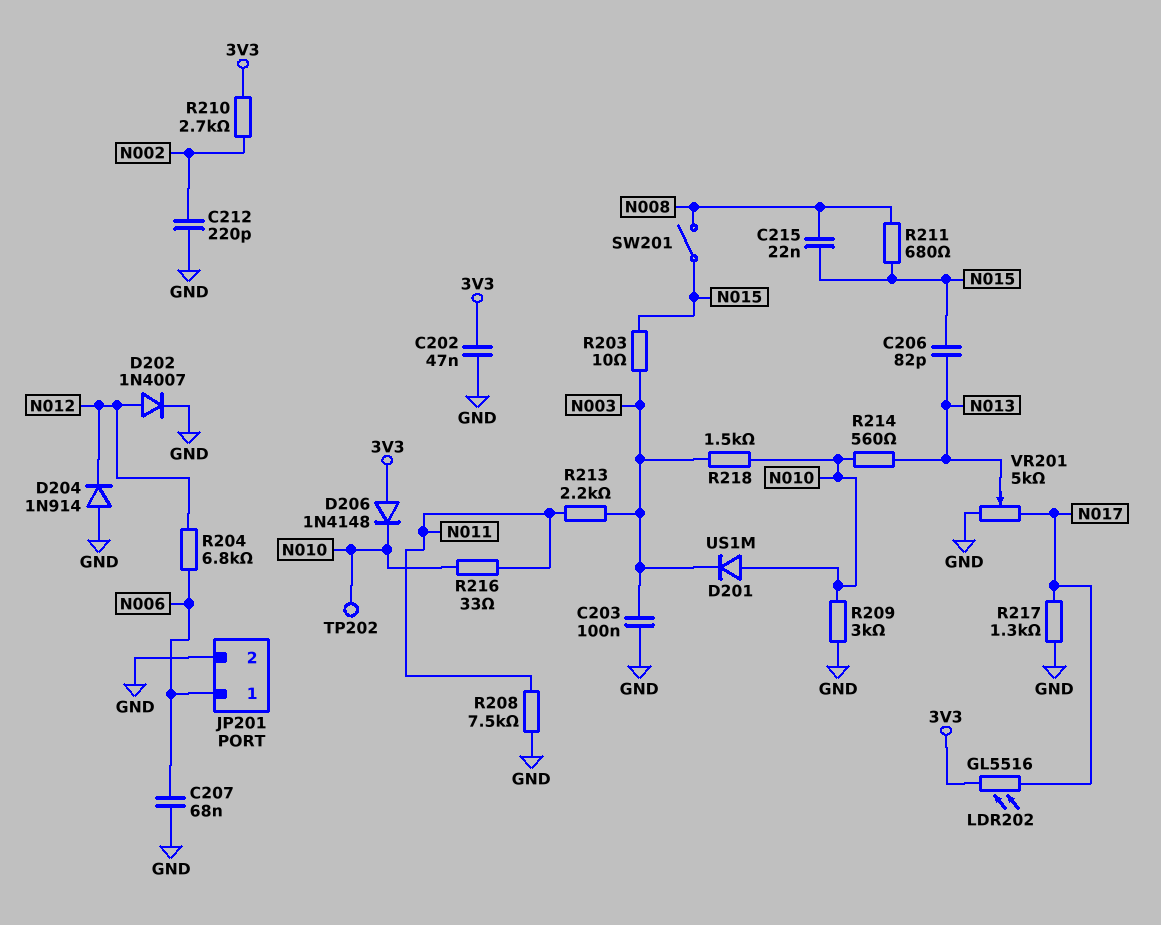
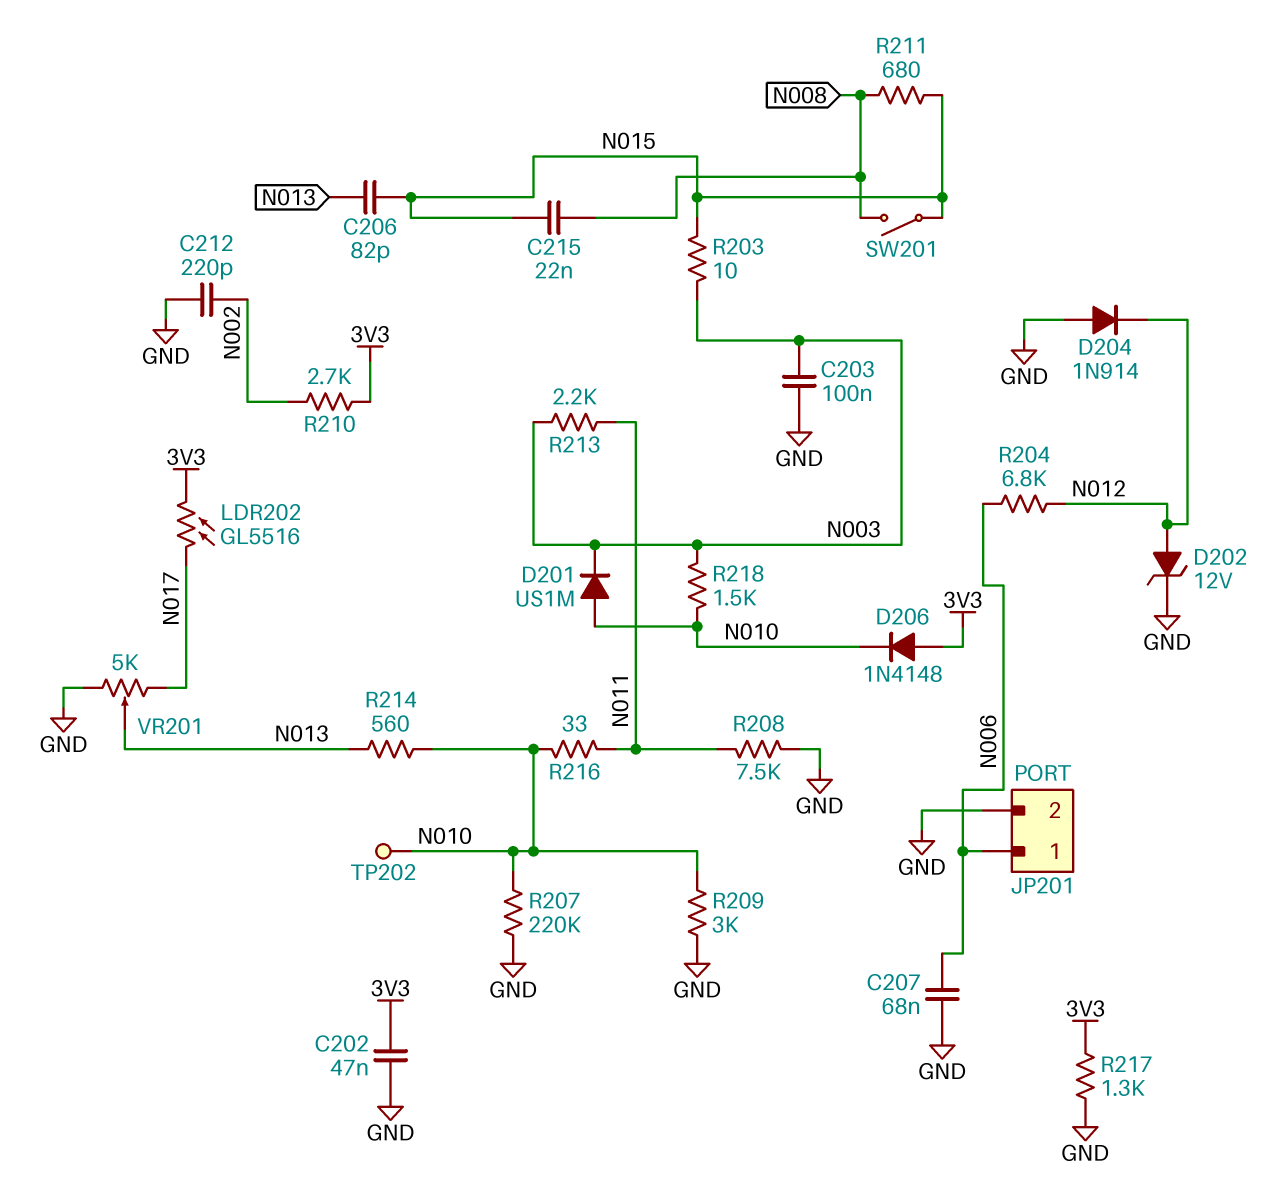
D202: diode 1N4007 (A N012, K GND) -> zener 12V (A N012, K GND)
R207: none -> 220k (GND, N010)
R217: 1.3k (GND, N017) -> 1.3k (3V3, GND)

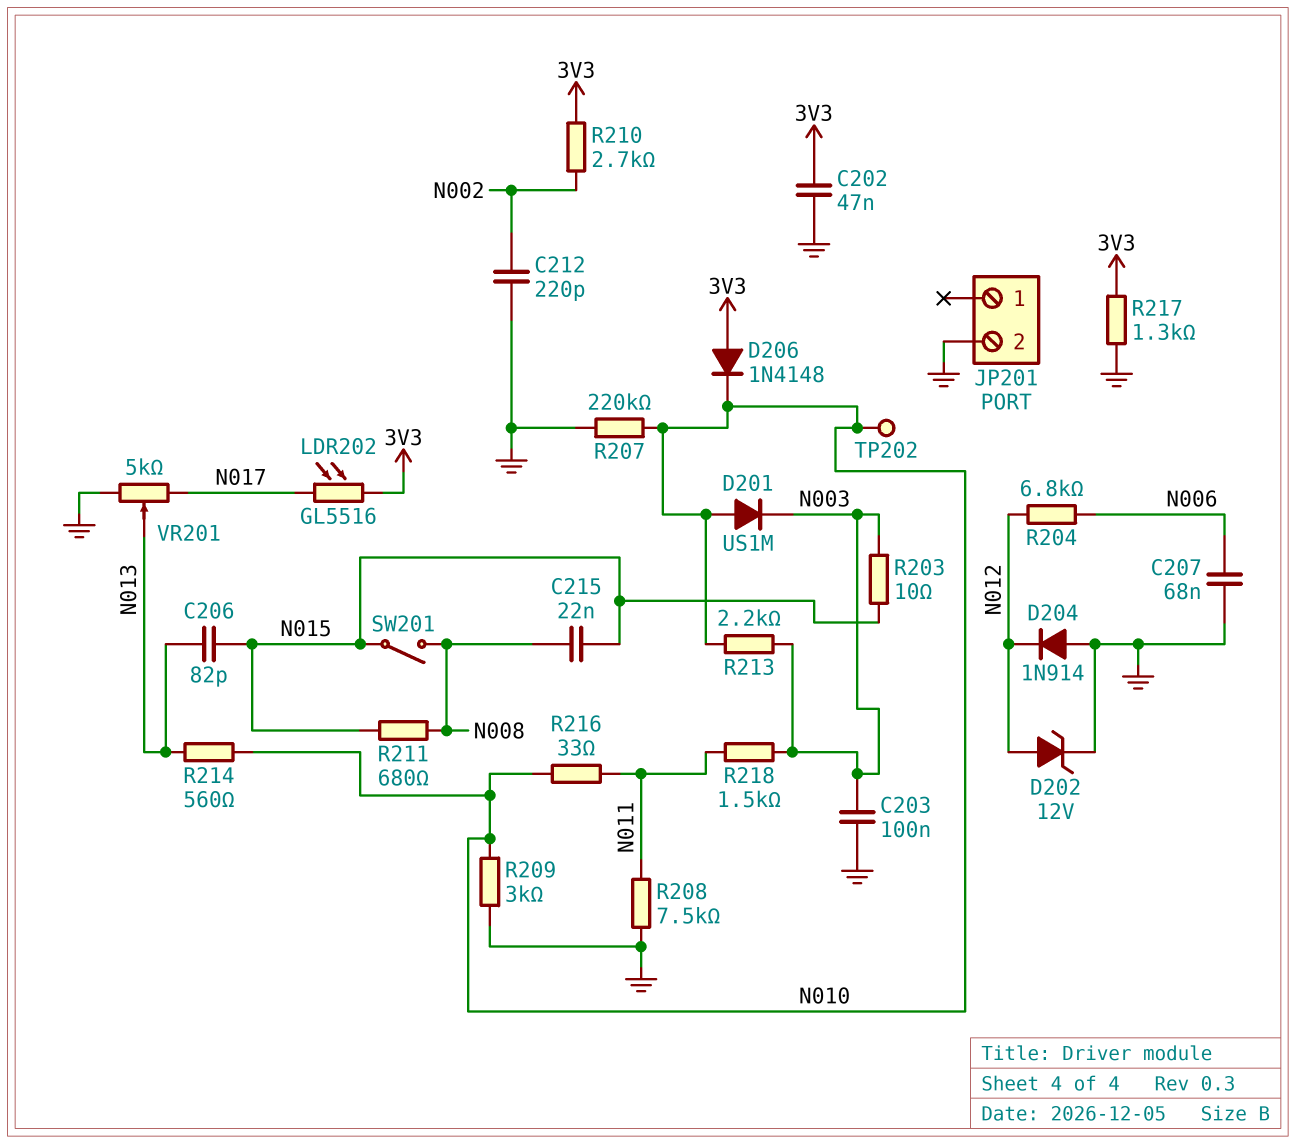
JP201 pin 1: N006 -> none
R213: 2.2k (N003, N011) -> 2.2k (N003, N010)
R218: 1.5k (N003, N010) -> 1.5k (N003, N011)

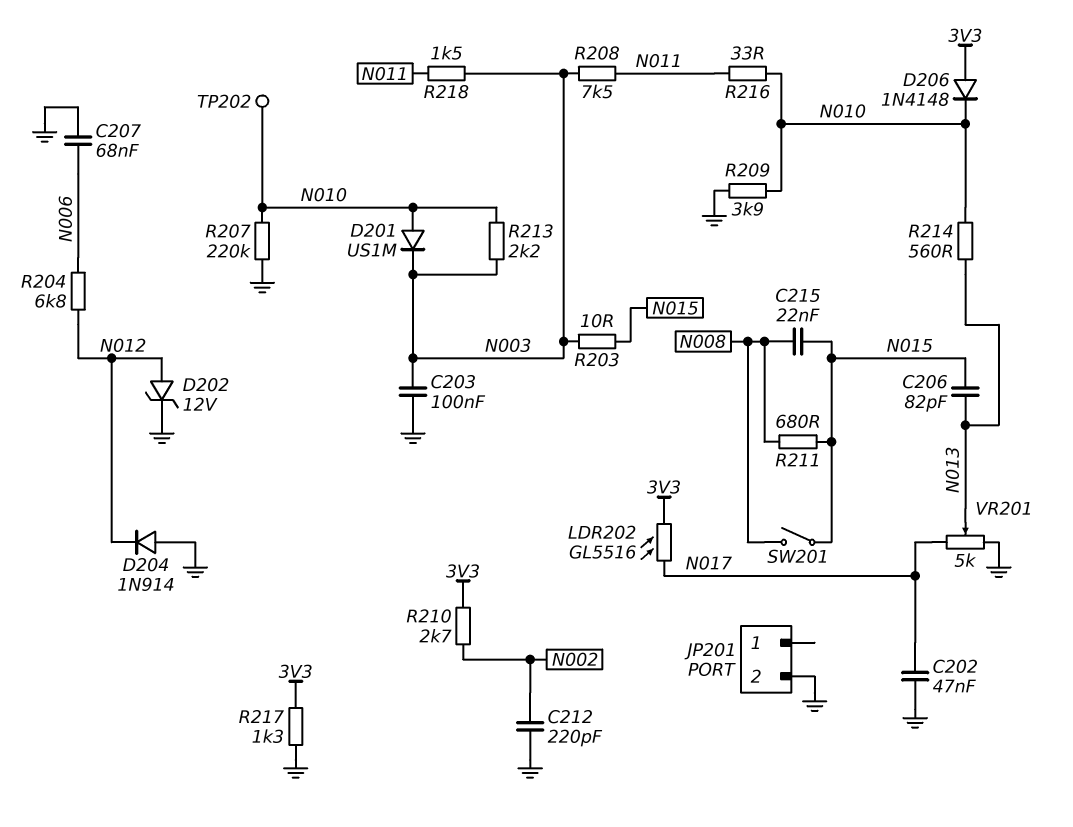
C202: 47nF (3V3, GND) -> 47nF (GND, N017)
R208: 7.5k (GND, N011) -> 7.5k (N003, N011)
R209: 3k (GND, N010) -> 3.9k (GND, N010)

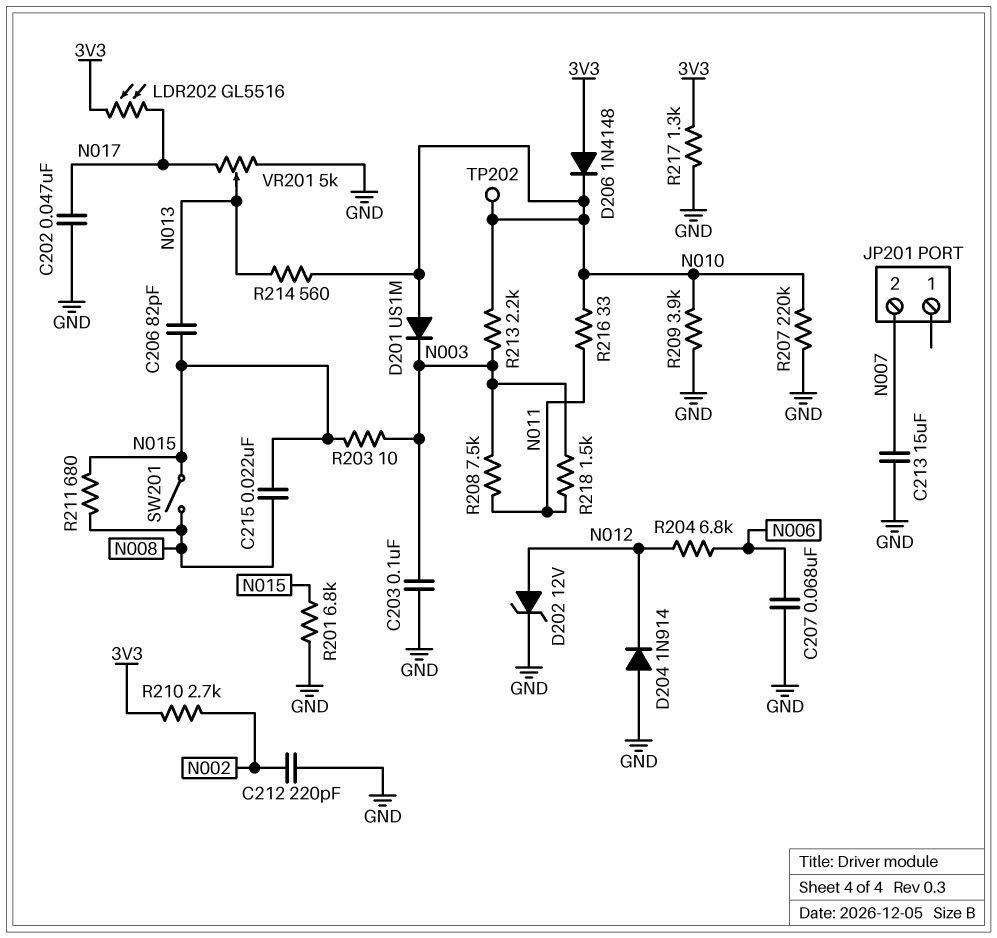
C213: none -> 15uF (GND, N007)
JP201 pin 2: GND -> N007
R201: none -> 6.8k (GND, N015)

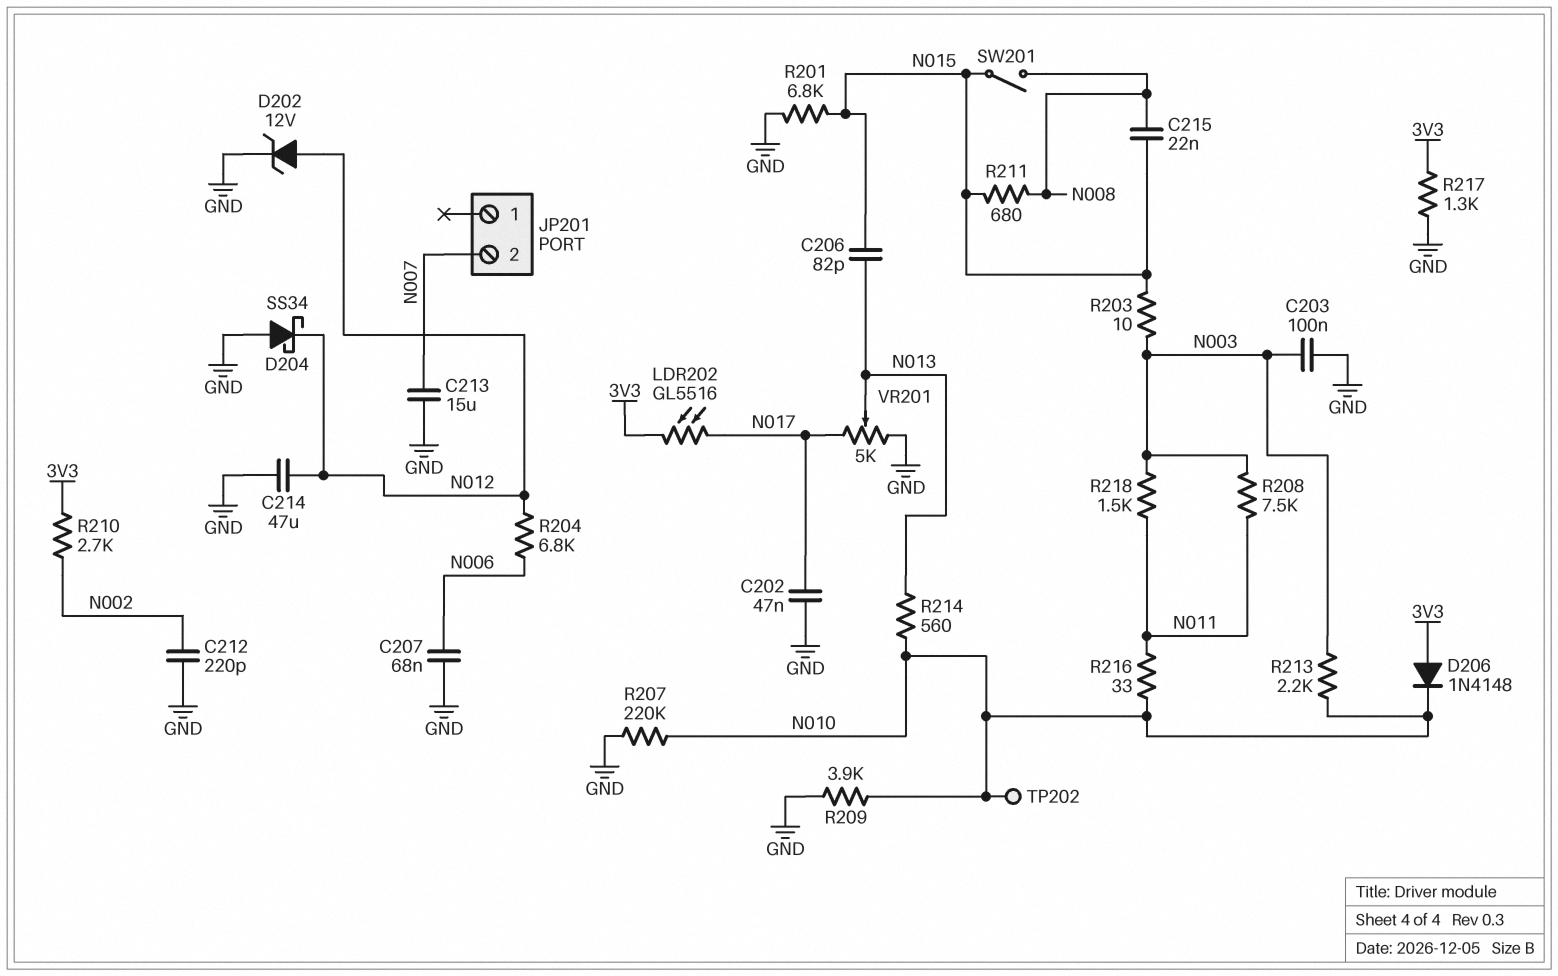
C214: none -> 47uF (GND, N012)
D201: diode US1M (A N010, K N003) -> none
D204: diode 1N914 (A GND, K N012) -> schottky SS34 (A GND, K N012)

